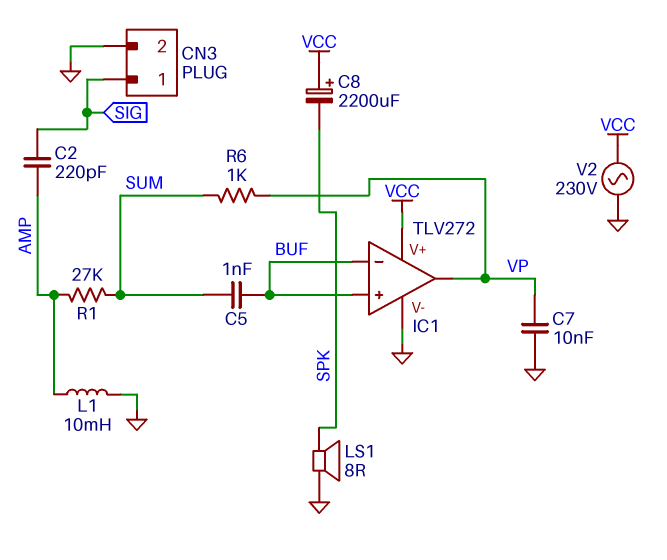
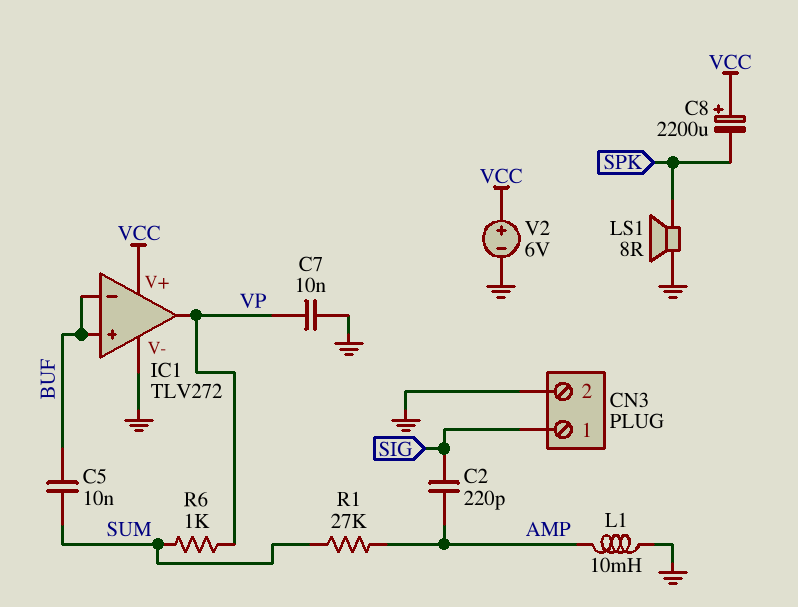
C5: 1nF (BUF, SUM) -> 10nF (BUF, SUM)
V2: AC 230V (GND, VCC) -> 6V (plus VCC, minus GND)

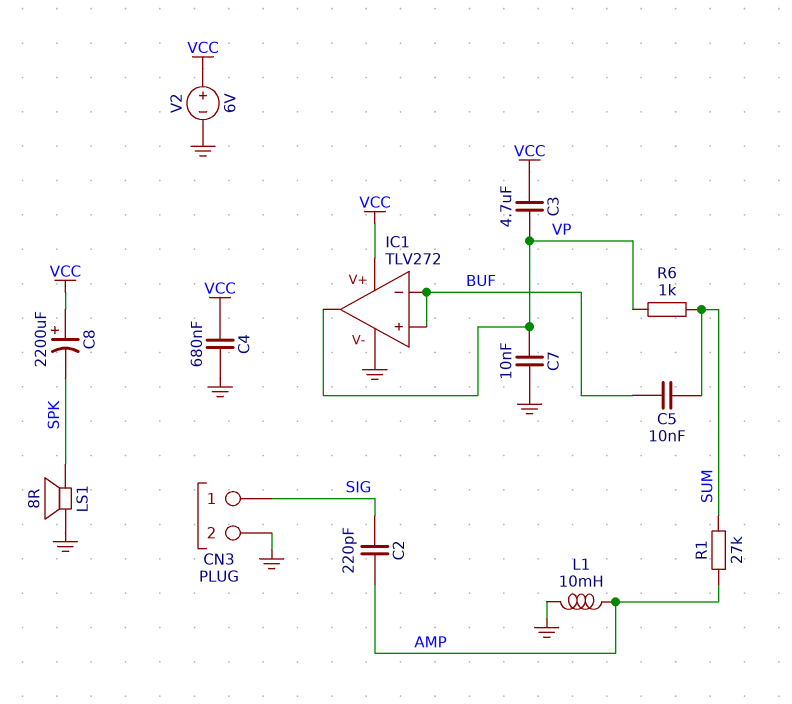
C3: none -> 4.7uF (VCC, VP)
C4: none -> 680nF (GND, VCC)

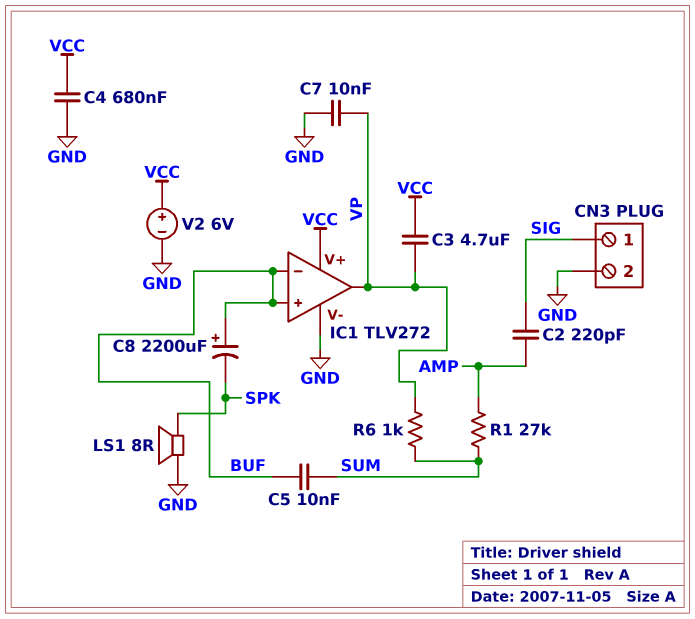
C8: 2200uF (plus VCC, minus SPK) -> 2200uF (plus BUF, minus SPK)
L1: 10mH (AMP, GND) -> none

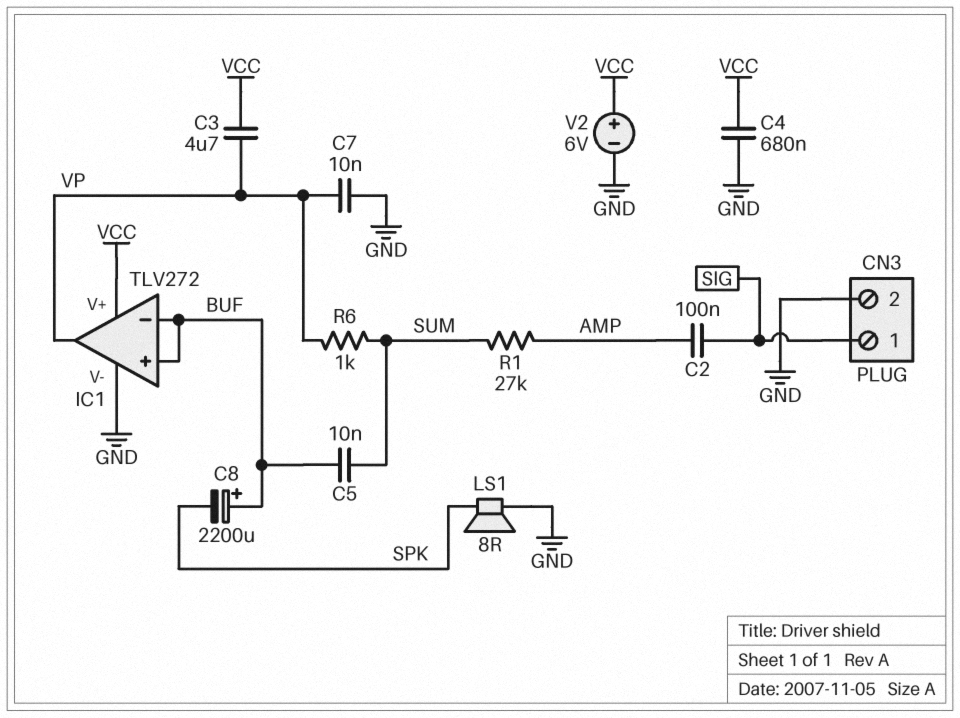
C2: 220pF (AMP, SIG) -> 100nF (AMP, SIG)

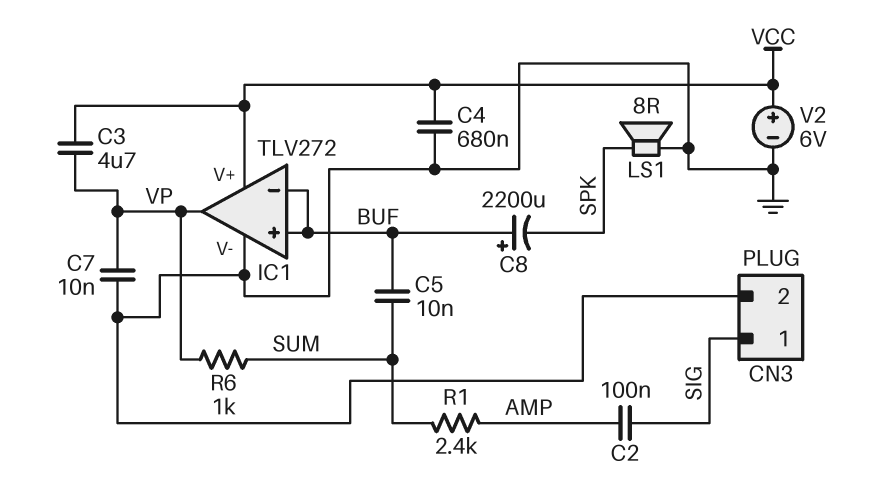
R1: 27k (AMP, SUM) -> 2.4k (AMP, SUM)

